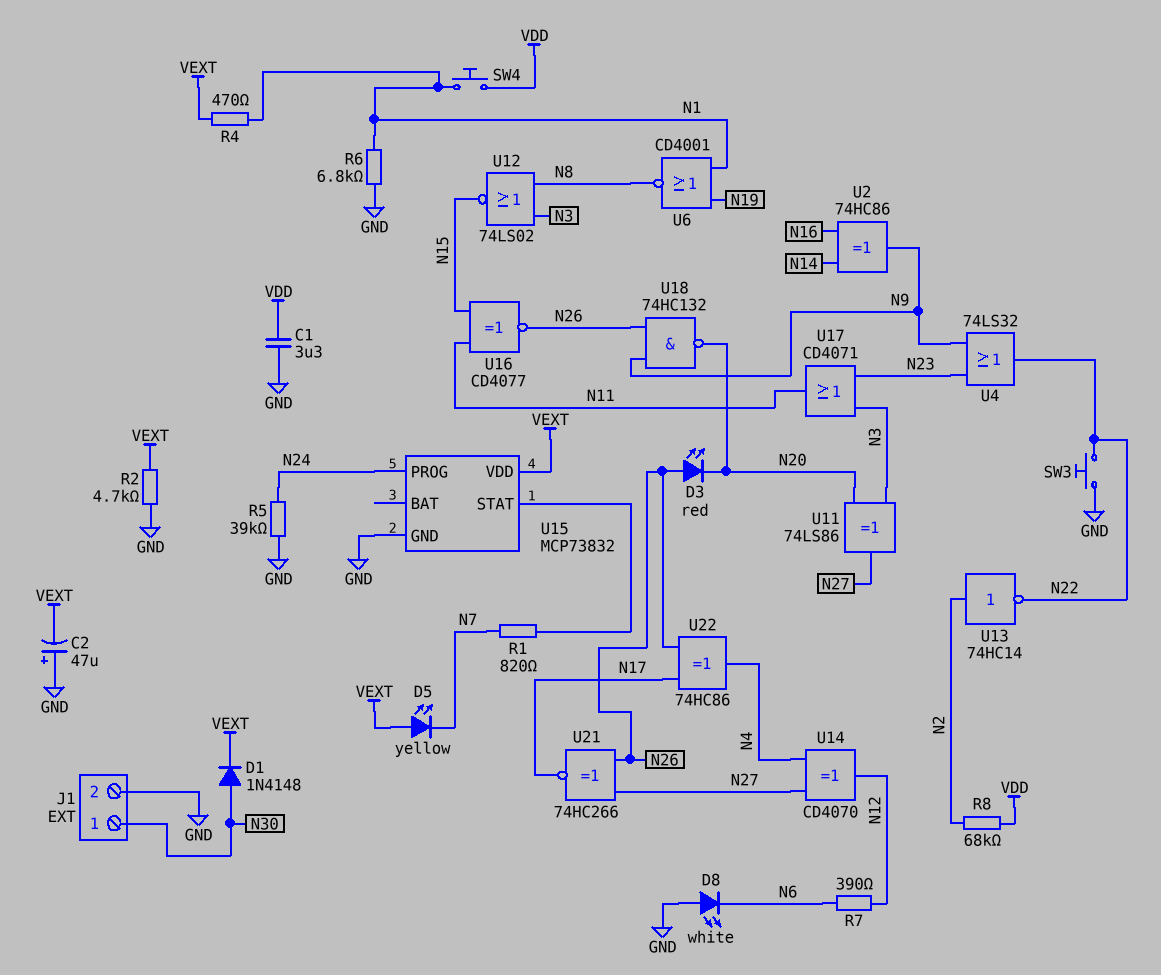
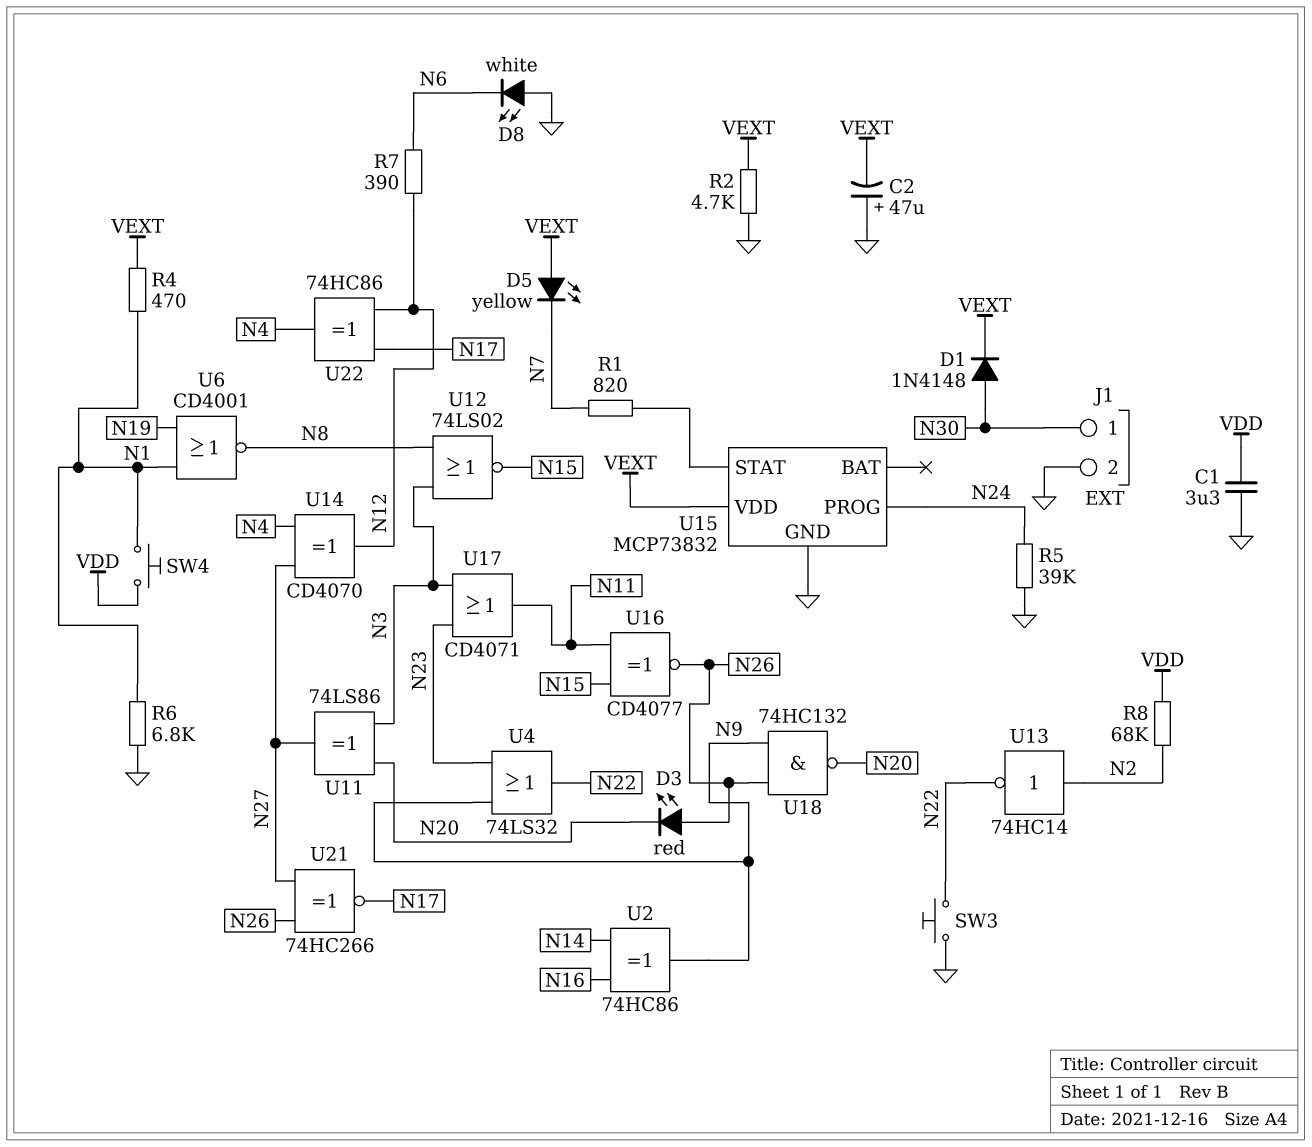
U22: XOR 74HC86 (in N17, in N26, out N4) -> XOR 74HC86 (in N12, in N17, out N4)

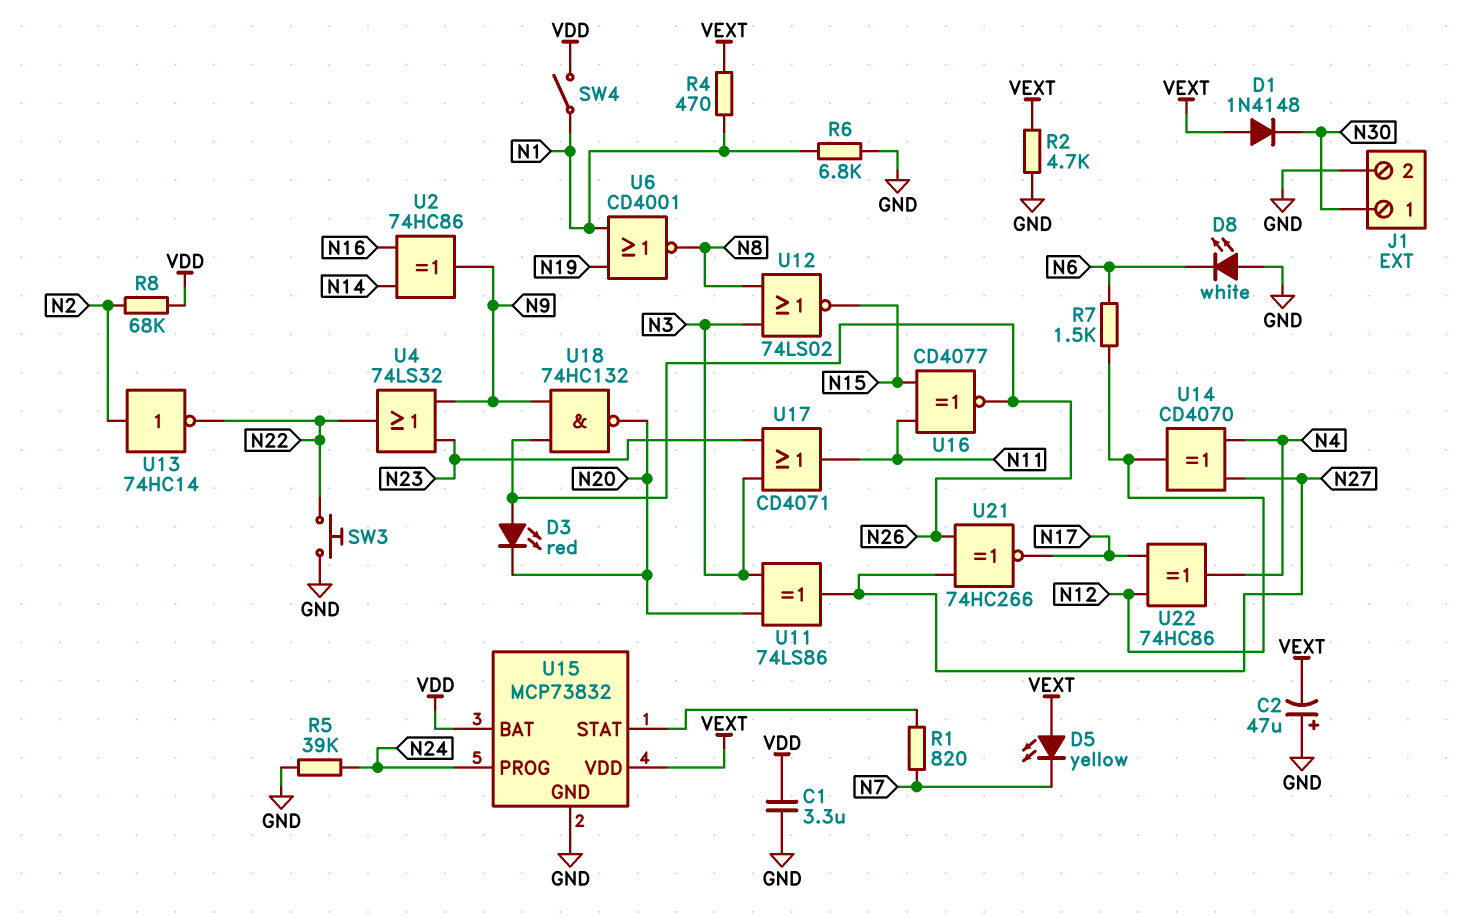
D1: diode 1N4148 (A N30, K VEXT) -> diode 1N4148 (A VEXT, K N30)
R7: 390 (N6, N12) -> 1.5k (N6, N12)
SW4: button (N1, VDD) -> switch (N1, VDD)
U15 pin BAT: none -> VDD

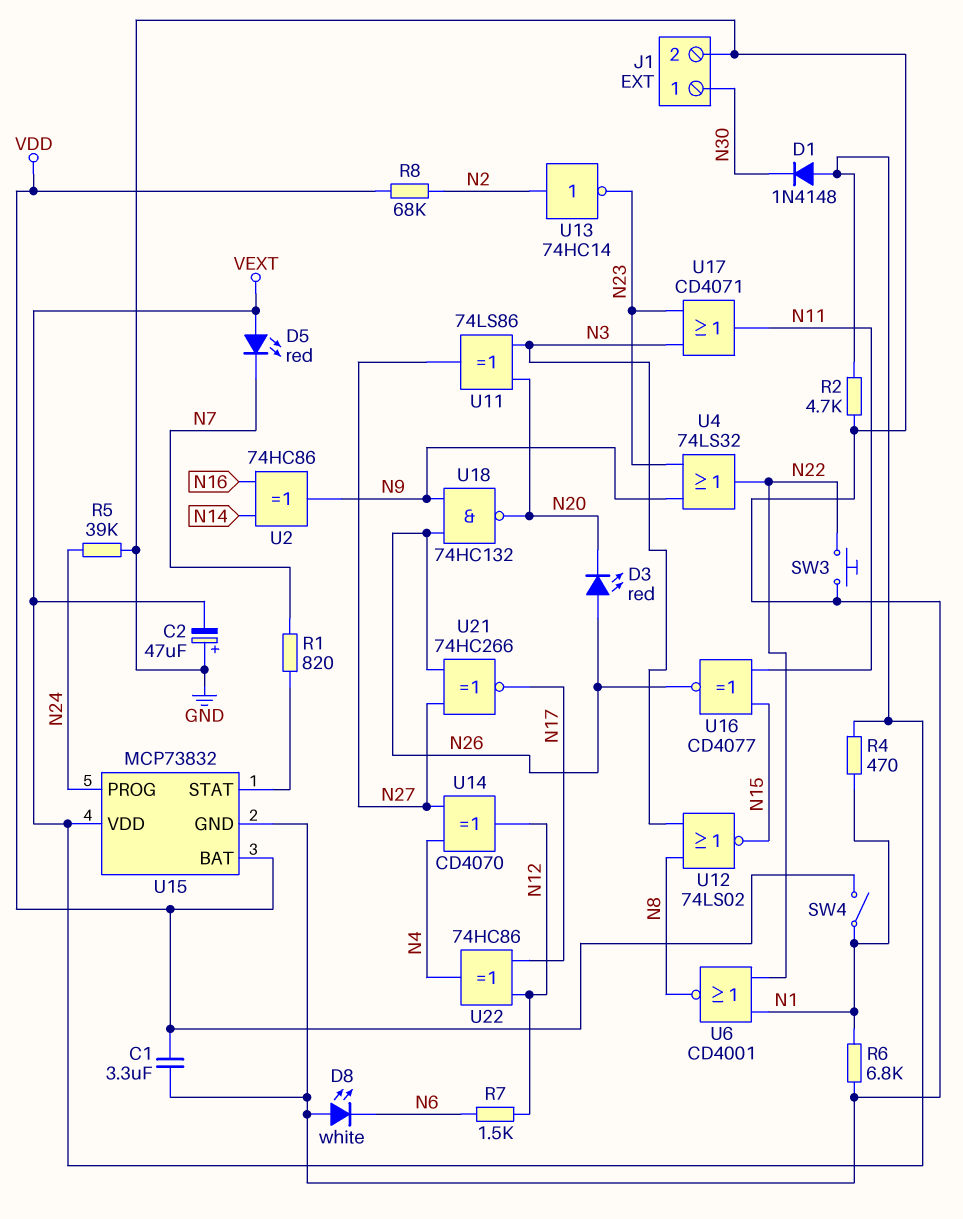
D5: LED yellow (A VEXT, K N7) -> LED red (A VEXT, K N7)
U6: NOR CD4001 (in N1, in N19, out N8) -> NOR CD4001 (in N1, in N22, out N8)
U13: NOT 74HC14 (in N2, out N22) -> NOT 74HC14 (in N2, out N23)

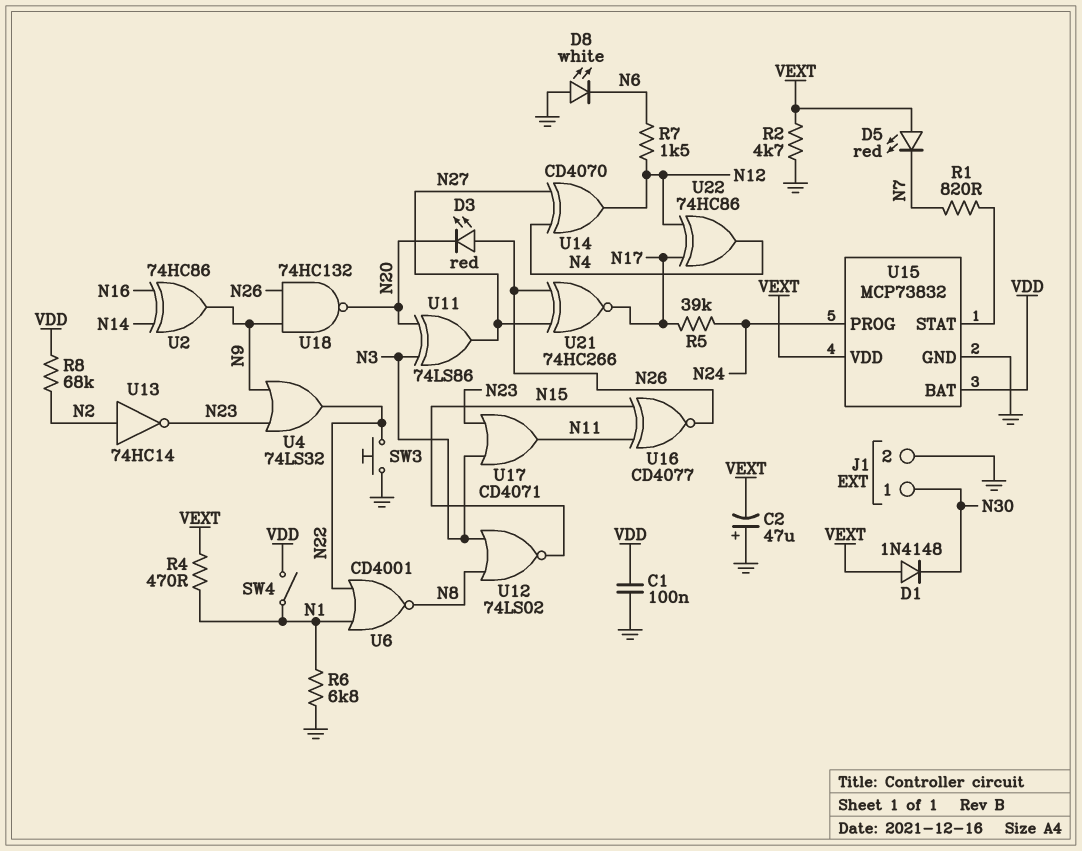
C1: 3.3uF (GND, VDD) -> 100nF (GND, VDD)
R5: 39k (GND, N24) -> 39k (N17, N24)

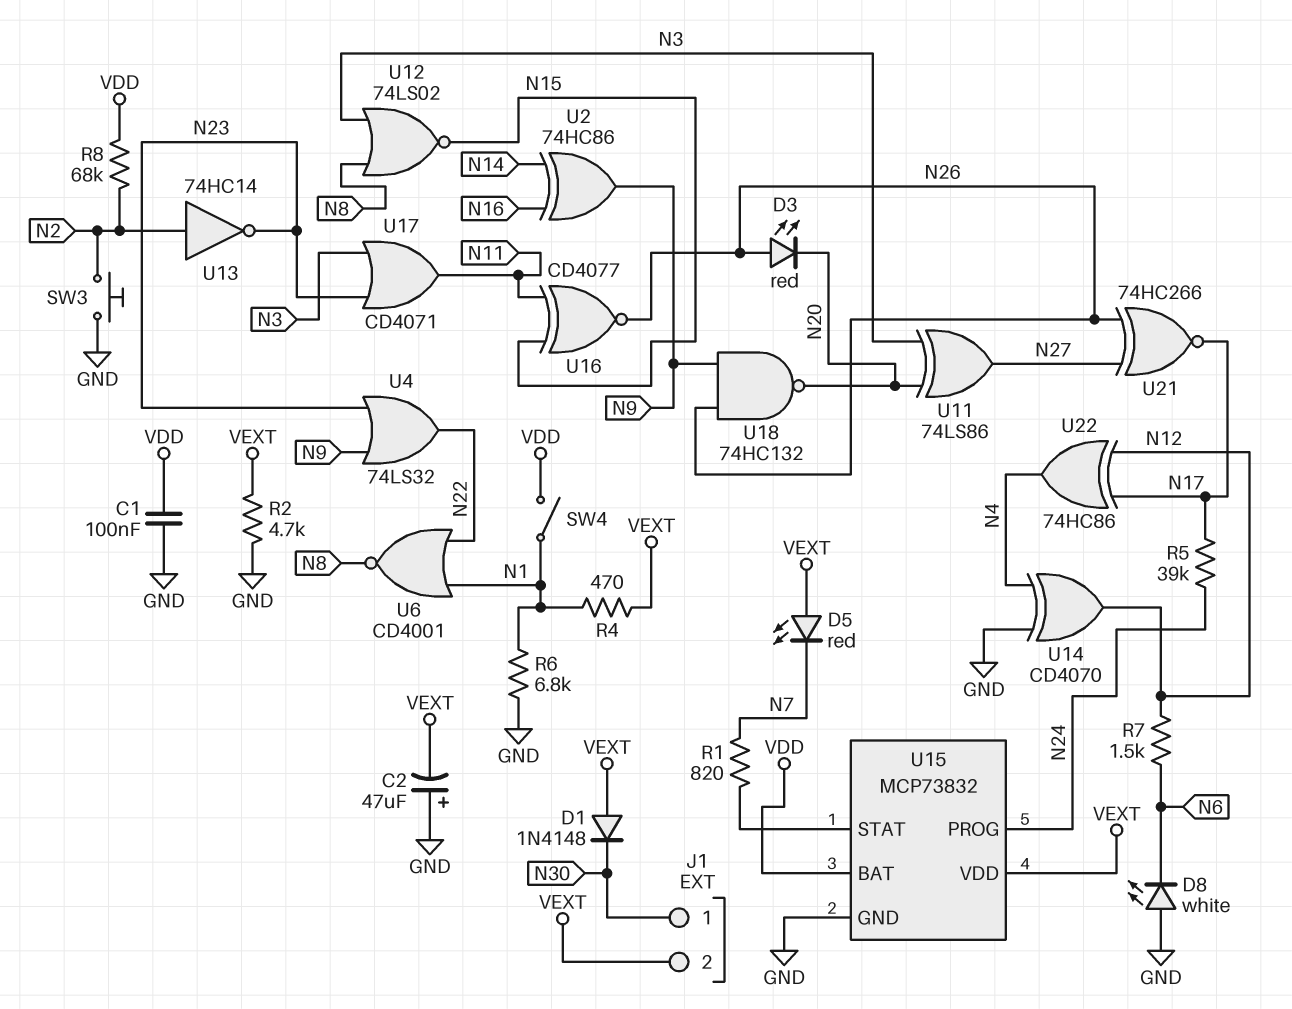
J1 pin 2: GND -> VEXT
SW3: button (GND, N22) -> button (GND, N2)
U14: XOR CD4070 (in N4, in N27, out N12) -> XOR CD4070 (in GND, in N4, out N12)

